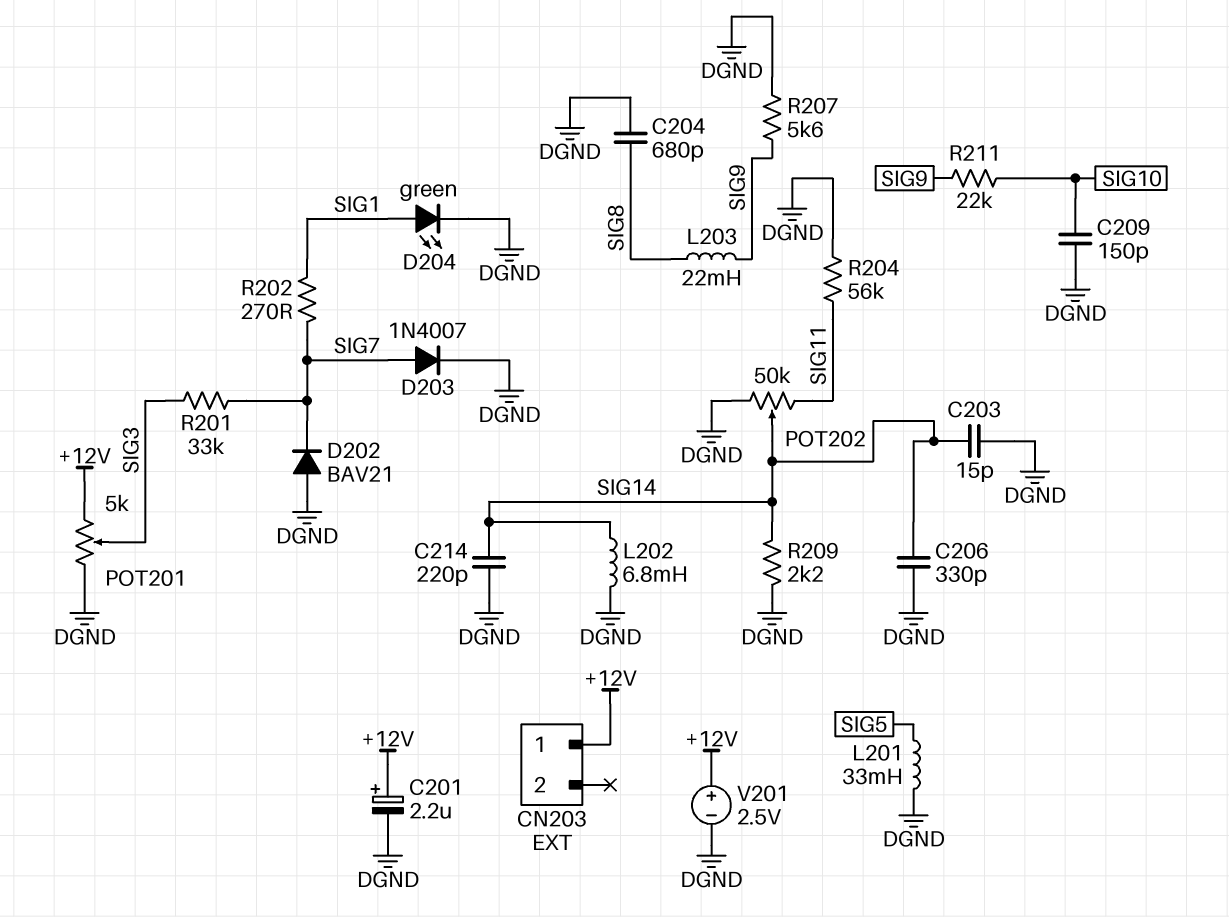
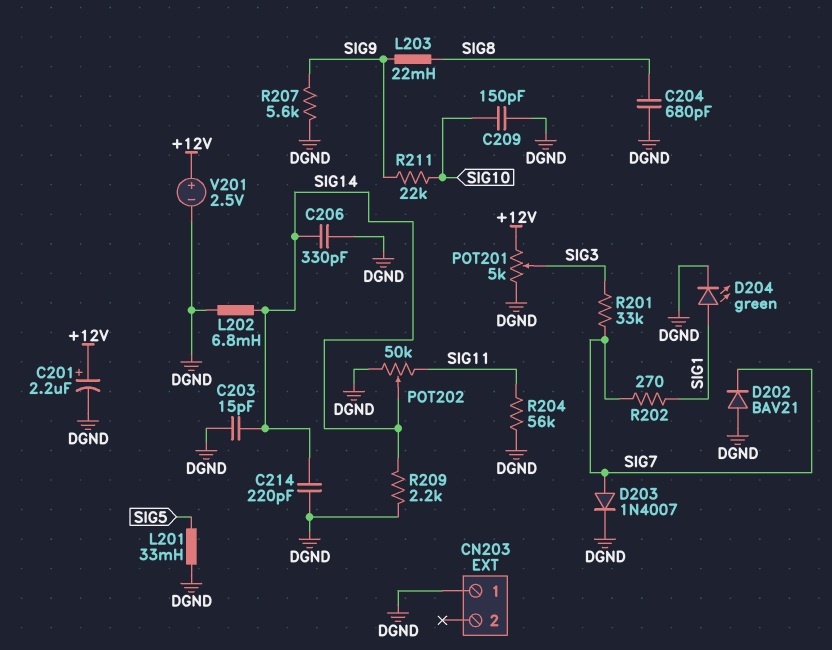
CN203 pin 1: +12V -> DGND

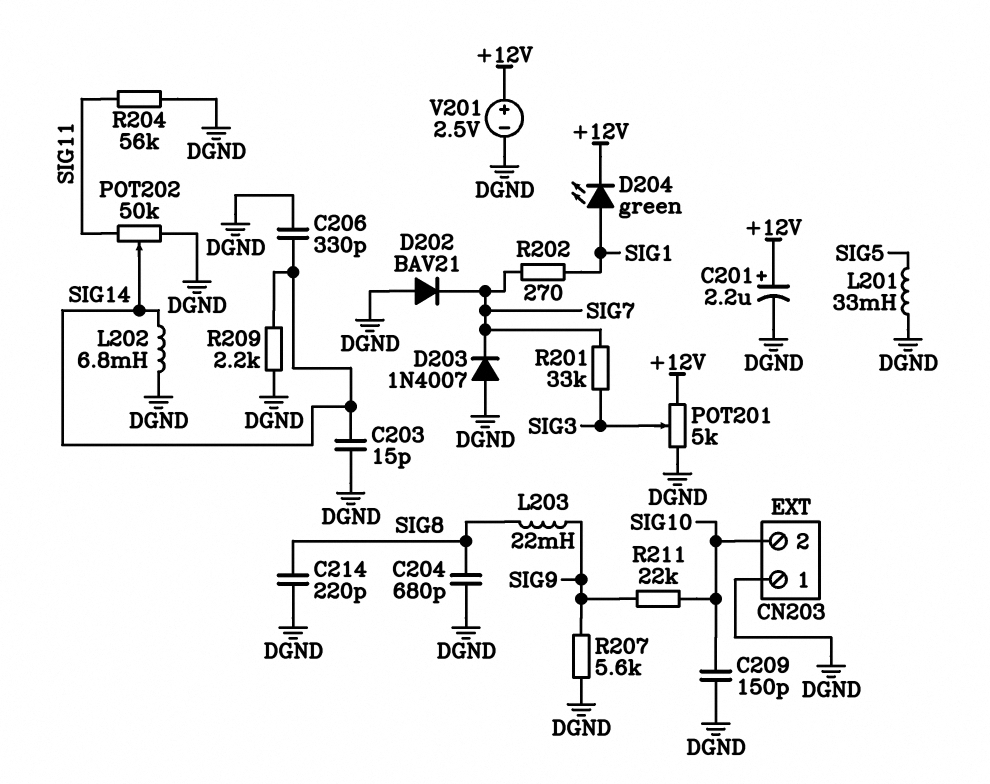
C214: 220pF (DGND, SIG14) -> 220pF (DGND, SIG8)
CN203 pin 2: none -> SIG10
D203: diode 1N4007 (A SIG7, K DGND) -> diode 1N4007 (A DGND, K SIG7)
D204: LED green (A SIG1, K DGND) -> LED green (A SIG1, K +12V)

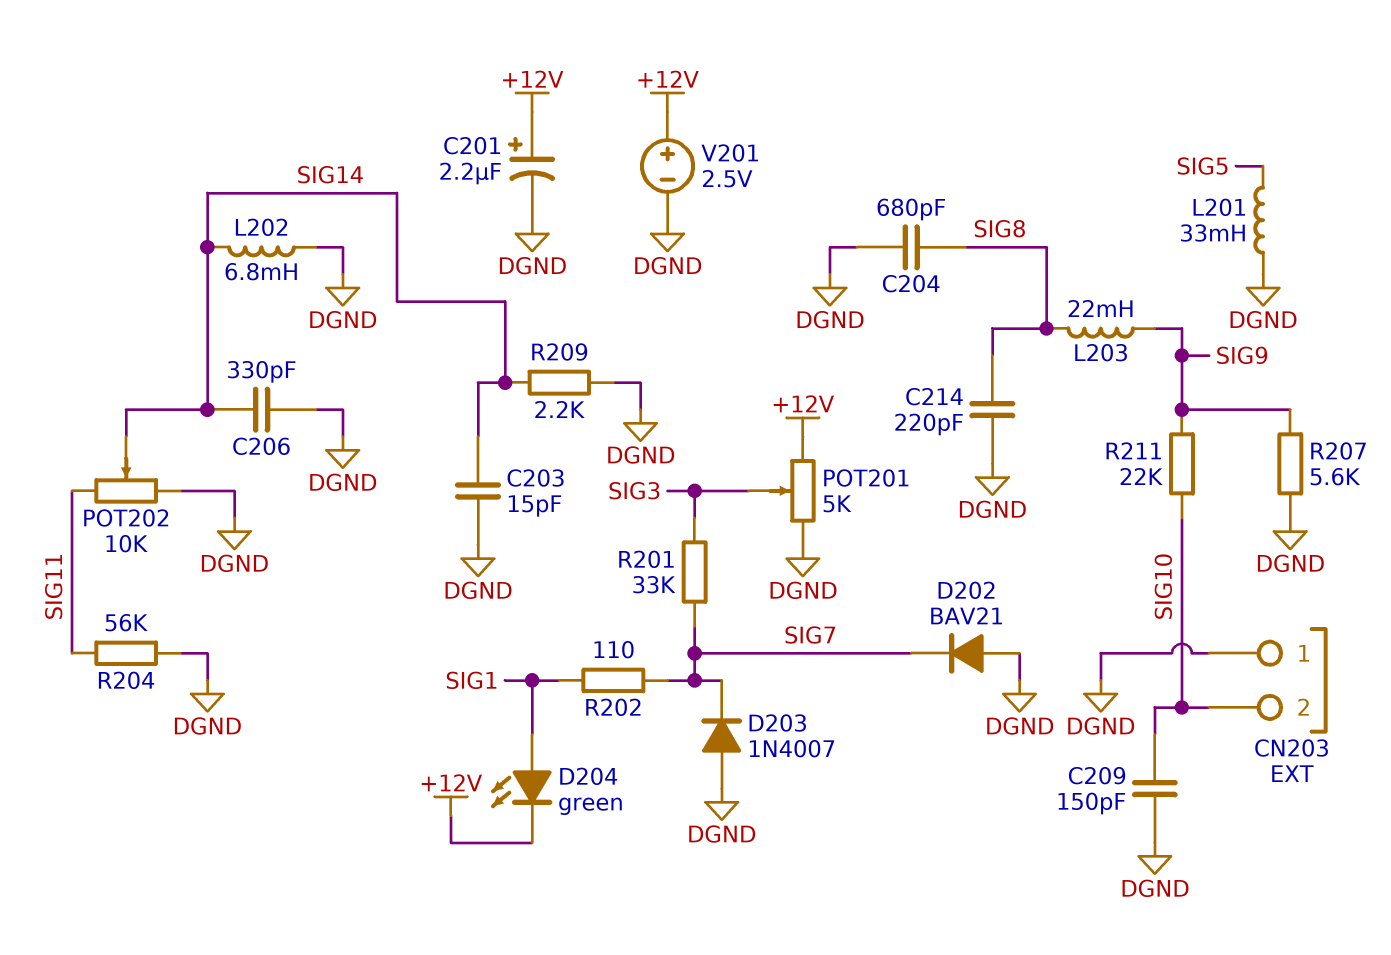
POT202: 50k (DGND, SIG11, wiper SIG14) -> 10k (DGND, SIG11, wiper SIG14)
R202: 270 (SIG1, SIG7) -> 110 (SIG1, SIG7)

